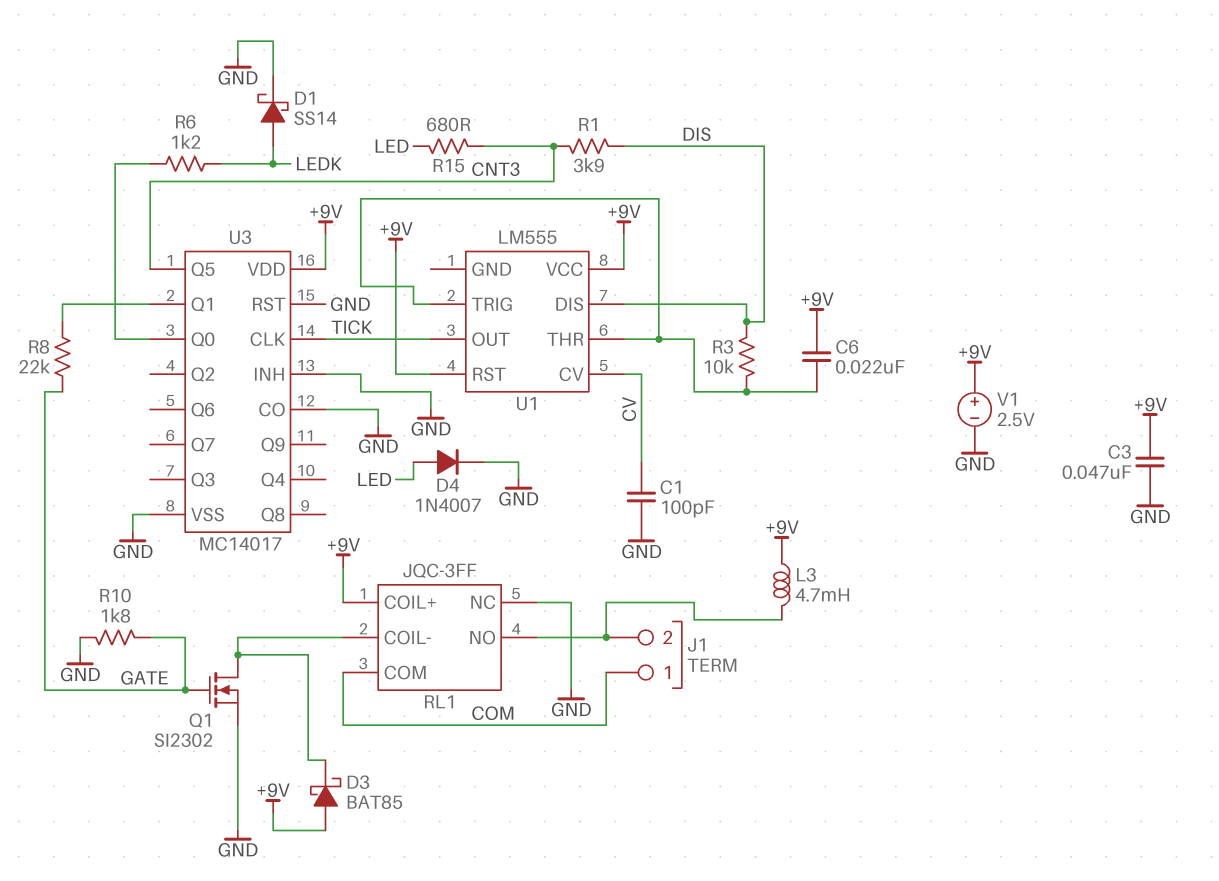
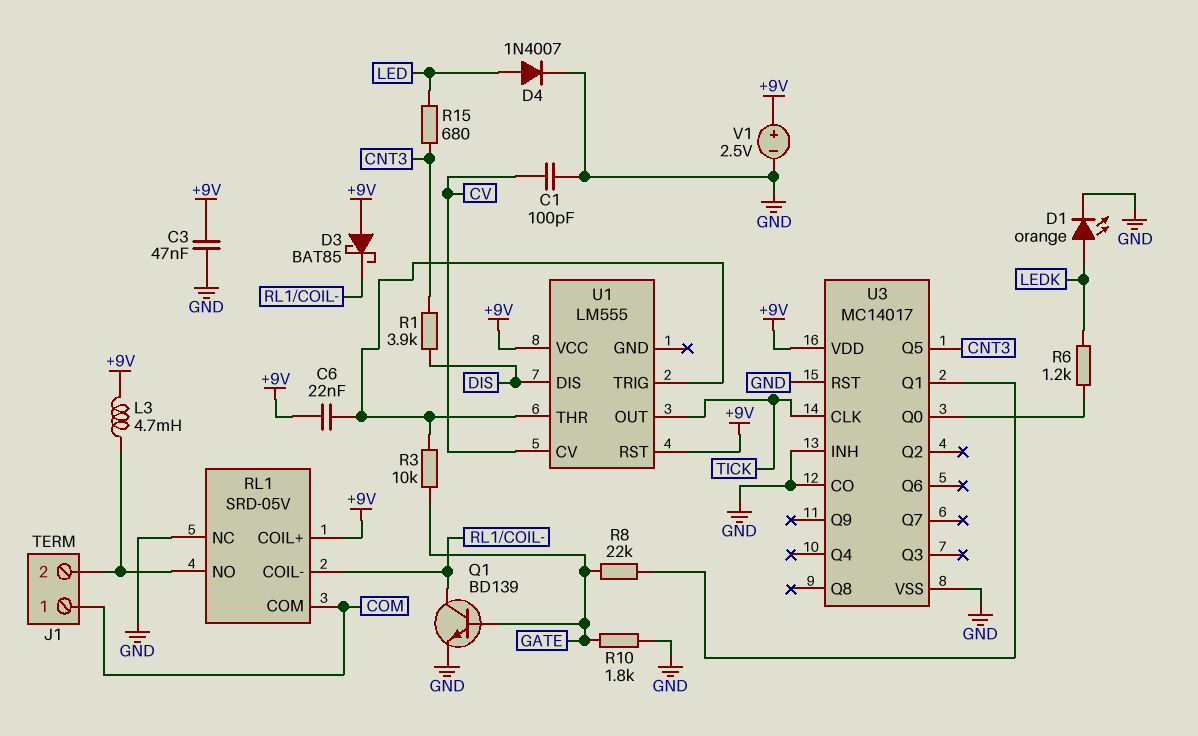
D1: schottky SS14 (A LEDK, K GND) -> LED orange (A LEDK, K GND)
Q1: NMOS SI2302 (G GATE, D RL1/COIL-, S GND) -> NPN BD139 (B GATE, C RL1/COIL-, E GND)
R3: 10k (DIS, U1/THR) -> 10k (GATE, U1/THR)
RL1: JQC-3FF -> SRD-05V

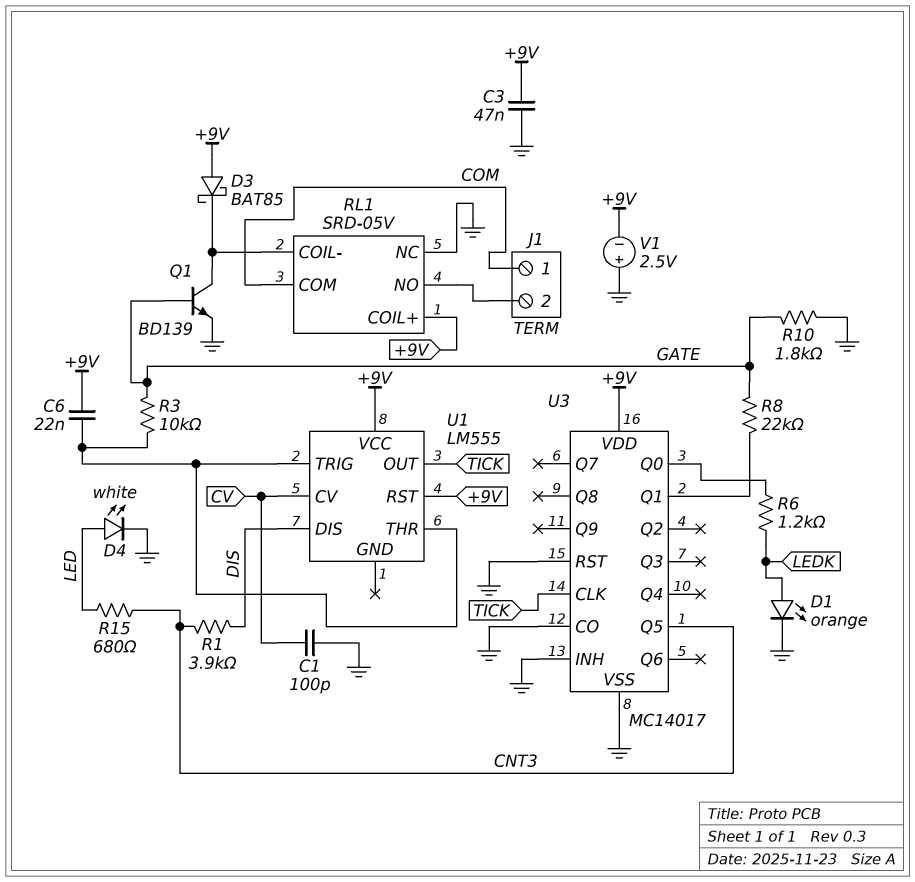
D4: diode 1N4007 (A LED, K GND) -> LED white (A LED, K GND)
L3: 4.7mH (+9V, J1/2) -> none
V1: 2.5V (plus +9V, minus GND) -> 2.5V (plus GND, minus +9V)

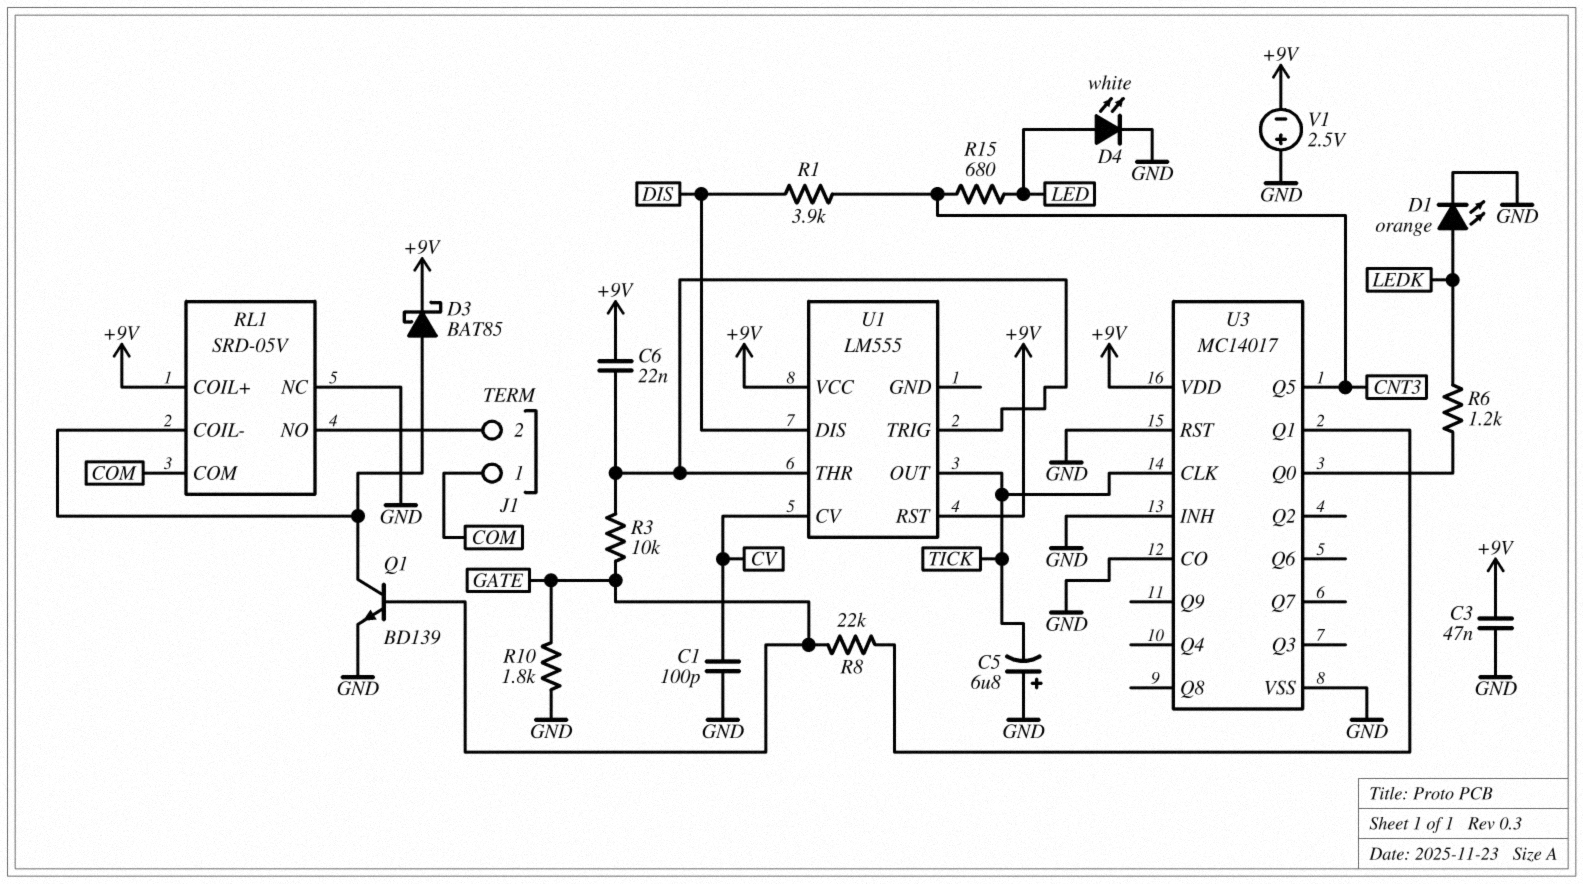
C5: none -> 6.8uF (plus GND, minus TICK)
D3: schottky BAT85 (A +9V, K RL1/COIL-) -> schottky BAT85 (A RL1/COIL-, K +9V)

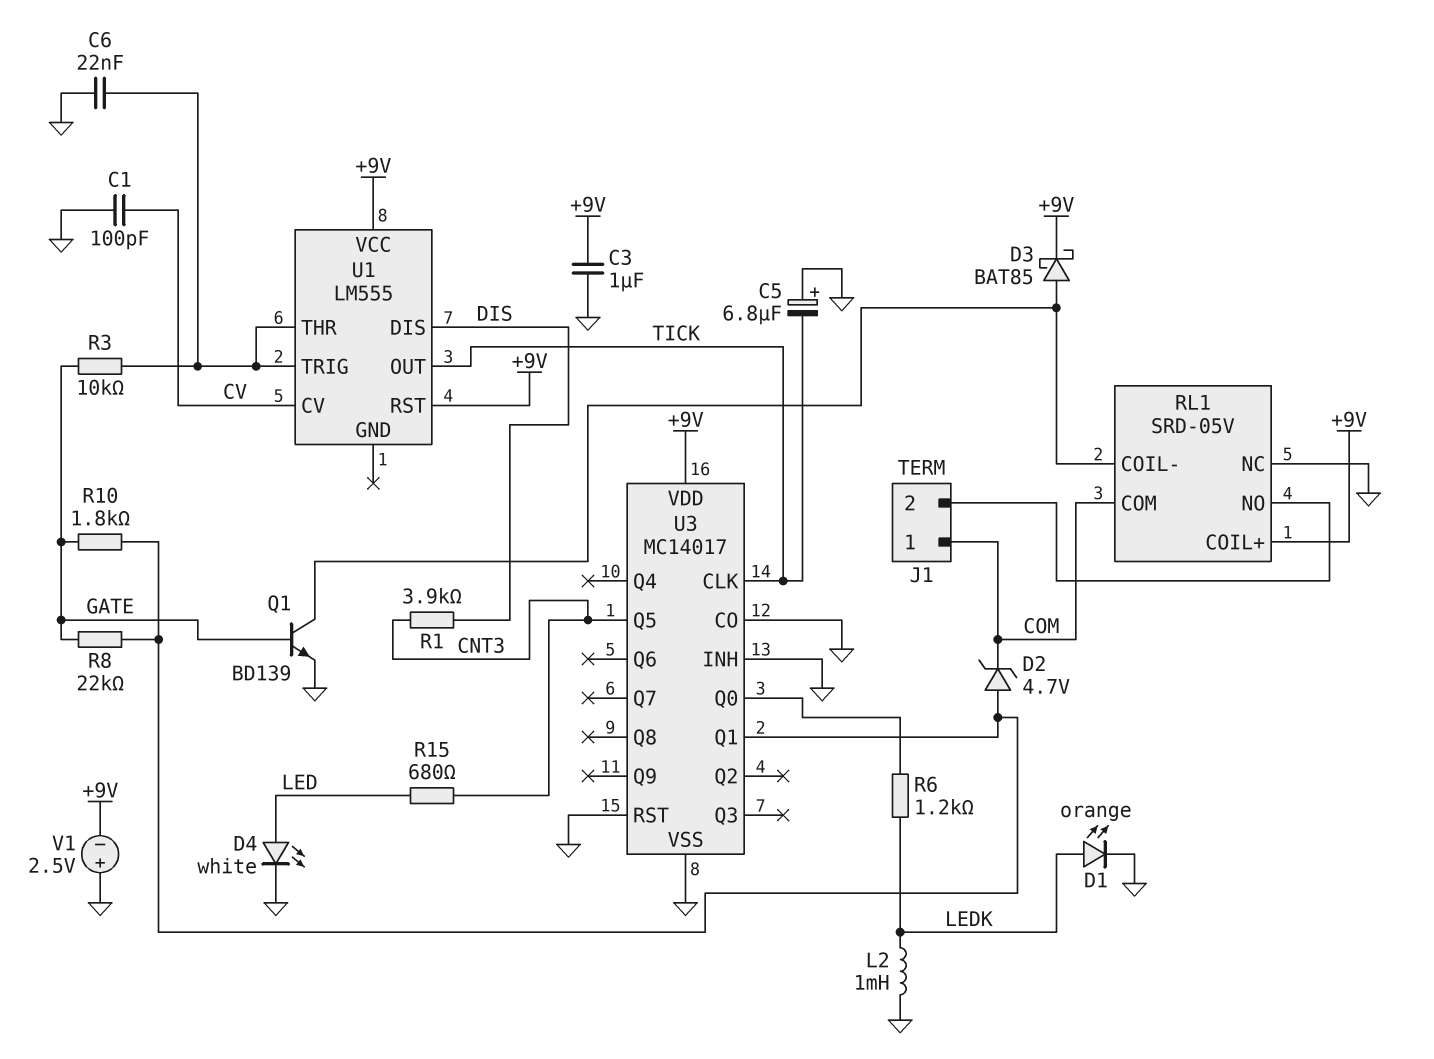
C3: 47nF (+9V, GND) -> 1uF (+9V, GND)
C6: 22nF (+9V, U1/THR) -> 22nF (GND, U1/THR)
D2: none -> zener 4.7V (A U3/Q1, K COM)
L2: none -> 1mH (GND, LEDK)
R10: 1.8k (GATE, GND) -> 1.8k (GATE, U3/Q1)

